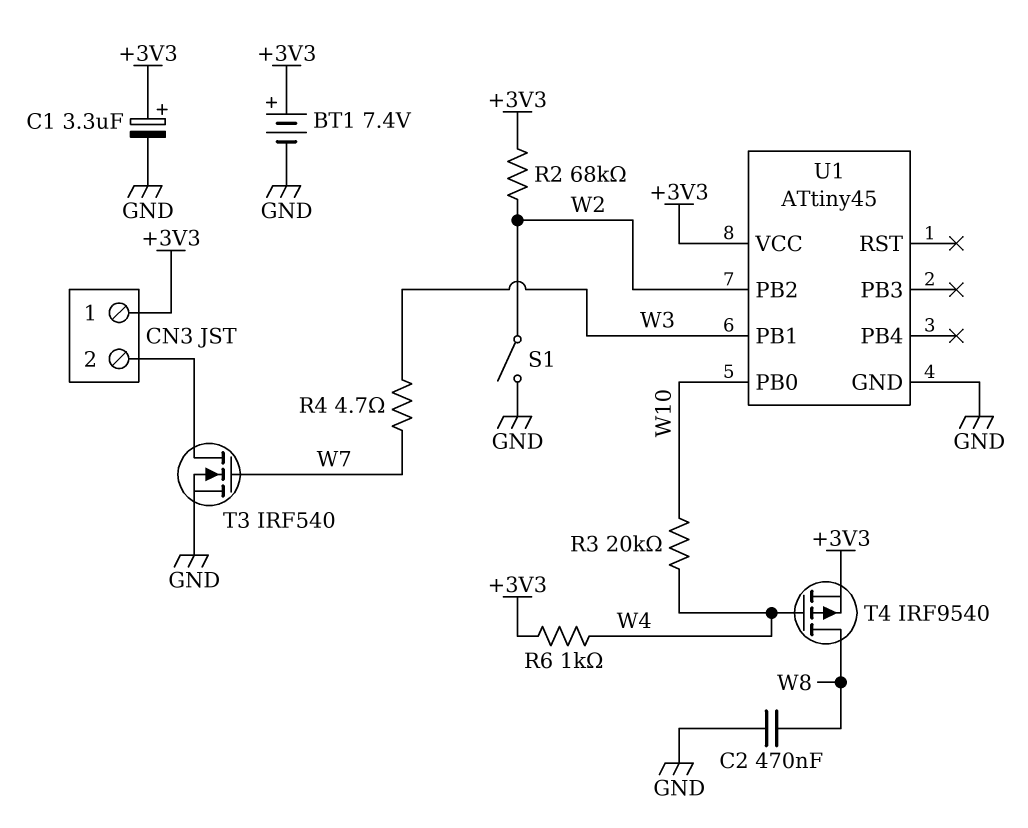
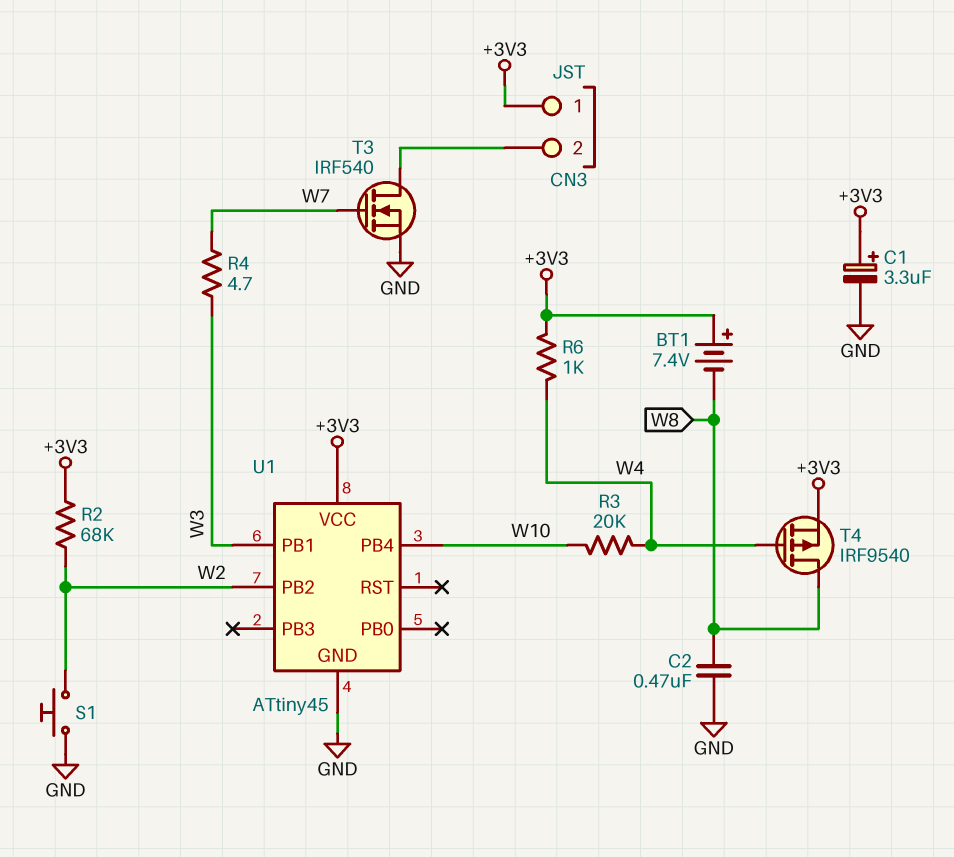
BT1: 7.4V (plus +3V3, minus GND) -> 7.4V (plus +3V3, minus W8)
S1: switch (GND, W2) -> button (GND, W2)
U1 pin PB0: W10 -> none
U1 pin PB4: none -> W10

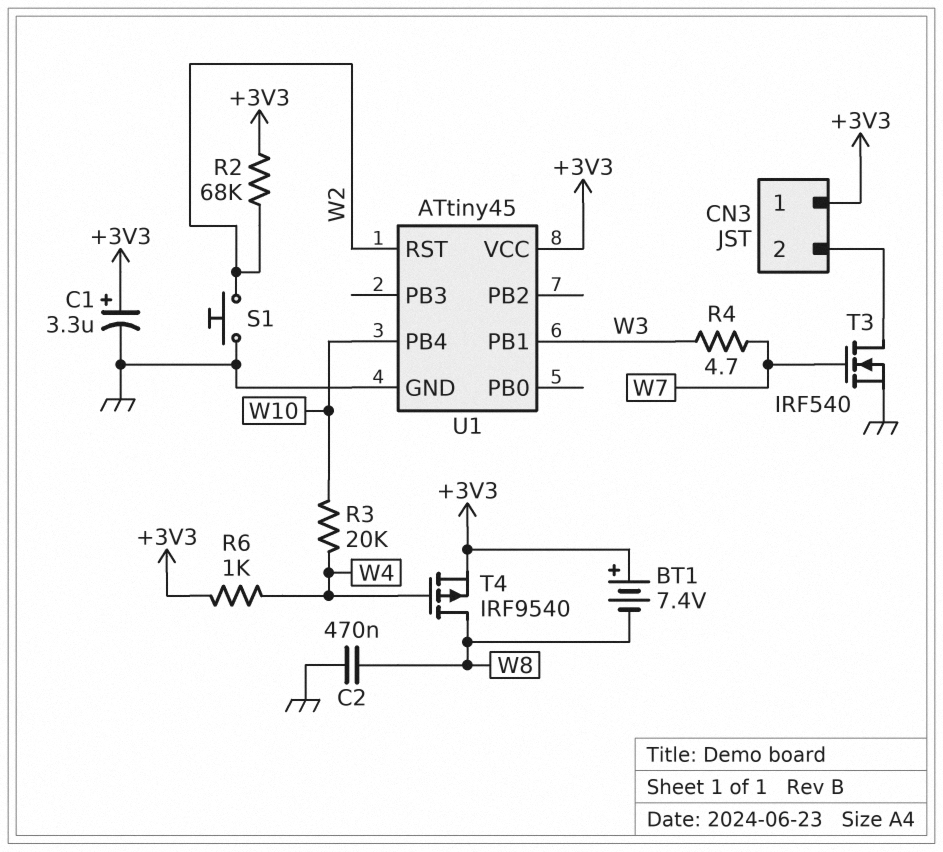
U1 pin PB2: W2 -> none
U1 pin RST: none -> W2

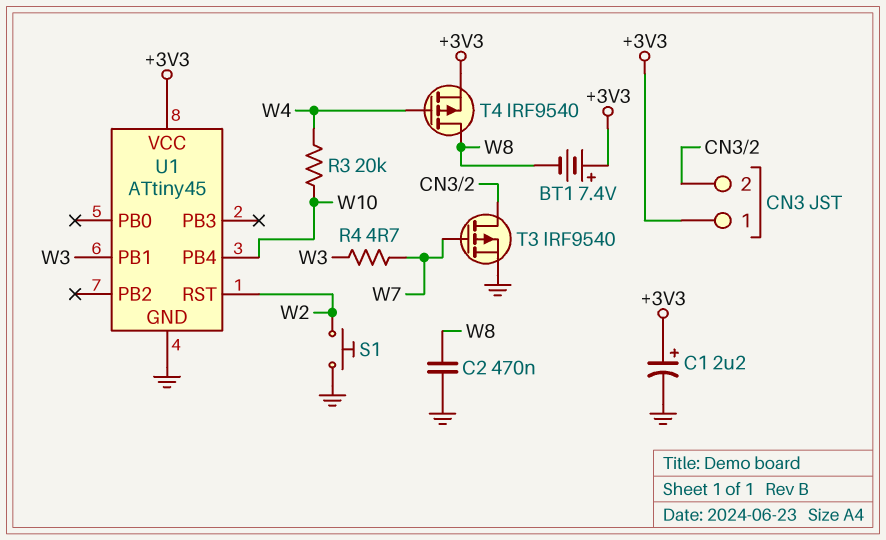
C1: 3.3uF (plus +3V3, minus GND) -> 2.2uF (plus +3V3, minus GND)
R2: 68k (+3V3, W2) -> none
R6: 1k (+3V3, W4) -> none
T3: NMOS IRF540 (G W7, D CN3/2, S GND) -> PMOS IRF9540 (G W7, D CN3/2, S GND)

